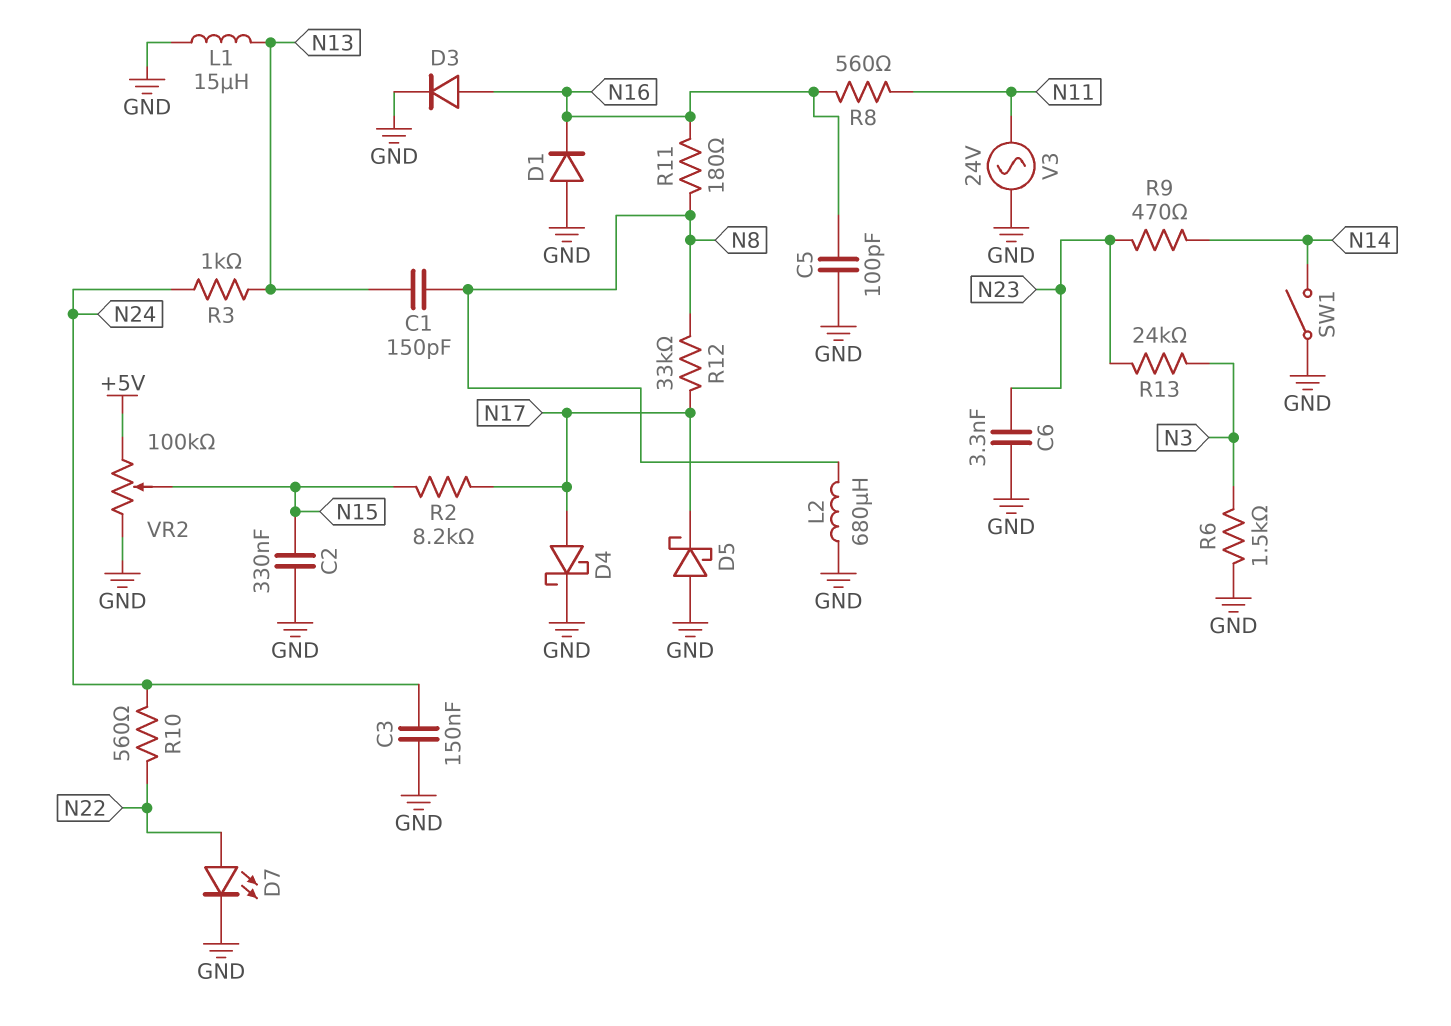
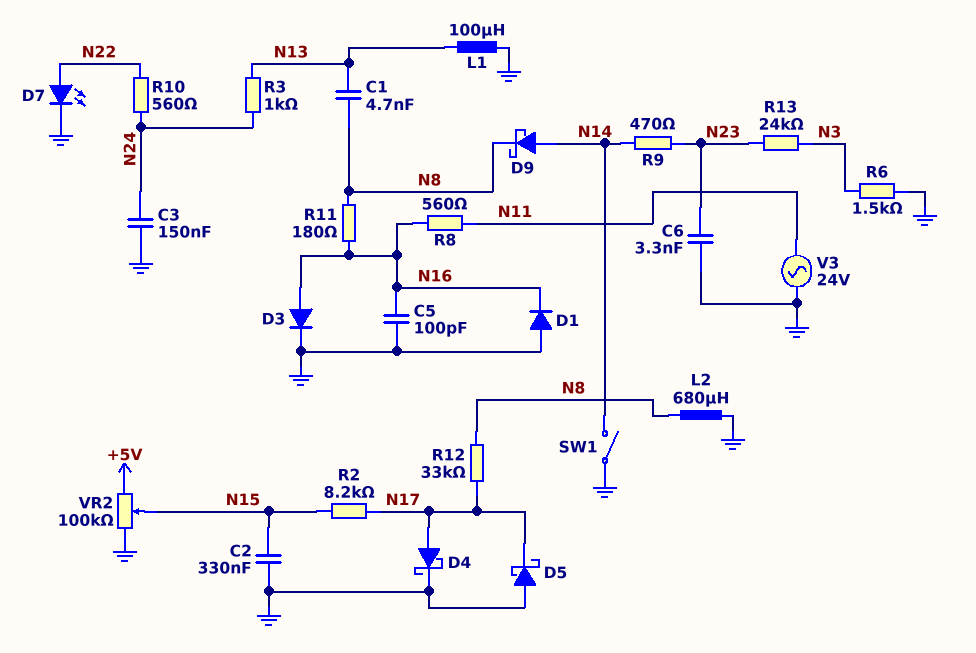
C1: 150pF (N8, N13) -> 4.7nF (N8, N13)
D9: none -> schottky (A N14, K N8)
L1: 15uH (GND, N13) -> 100uH (GND, N13)

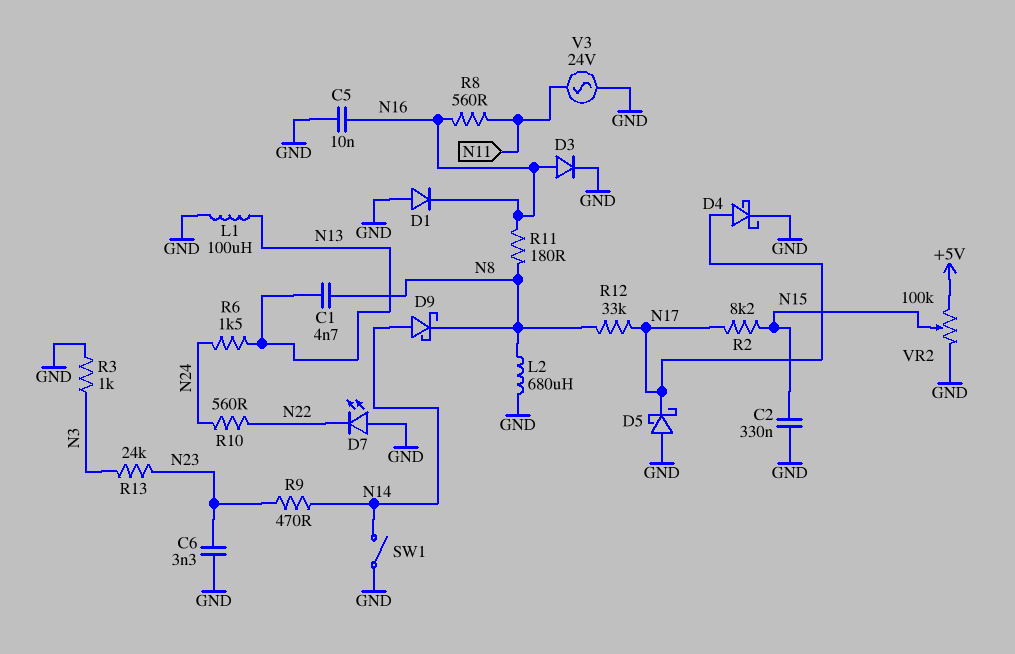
C3: 150nF (GND, N24) -> none
C5: 100pF (GND, N16) -> 10nF (GND, N16)
D7: LED (A N22, K GND) -> LED (A GND, K N22)
R3: 1k (N13, N24) -> 1k (GND, N3)
R6: 1.5k (GND, N3) -> 1.5k (N13, N24)

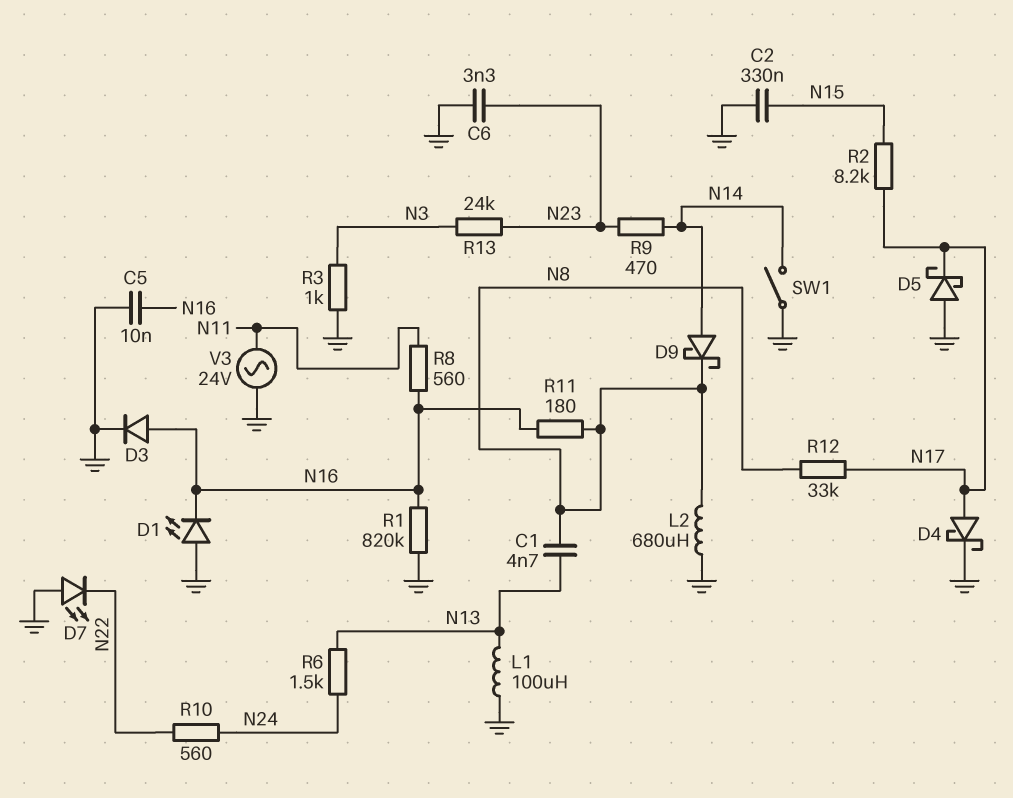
D1: diode (A GND, K N16) -> LED (A GND, K N16)
R1: none -> 820k (GND, N16)
VR2: 100k (+5V, GND, wiper N15) -> none

